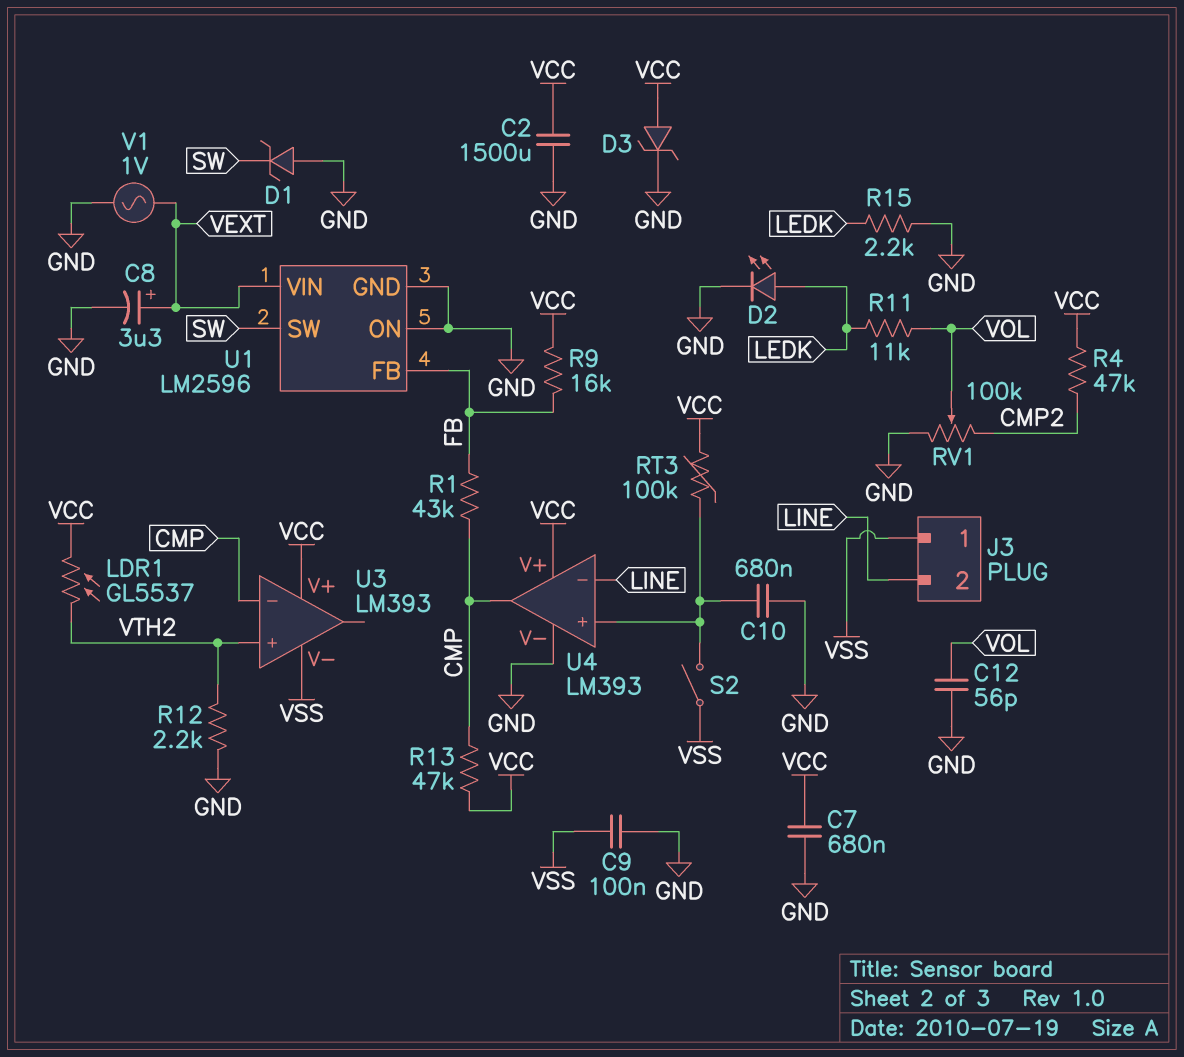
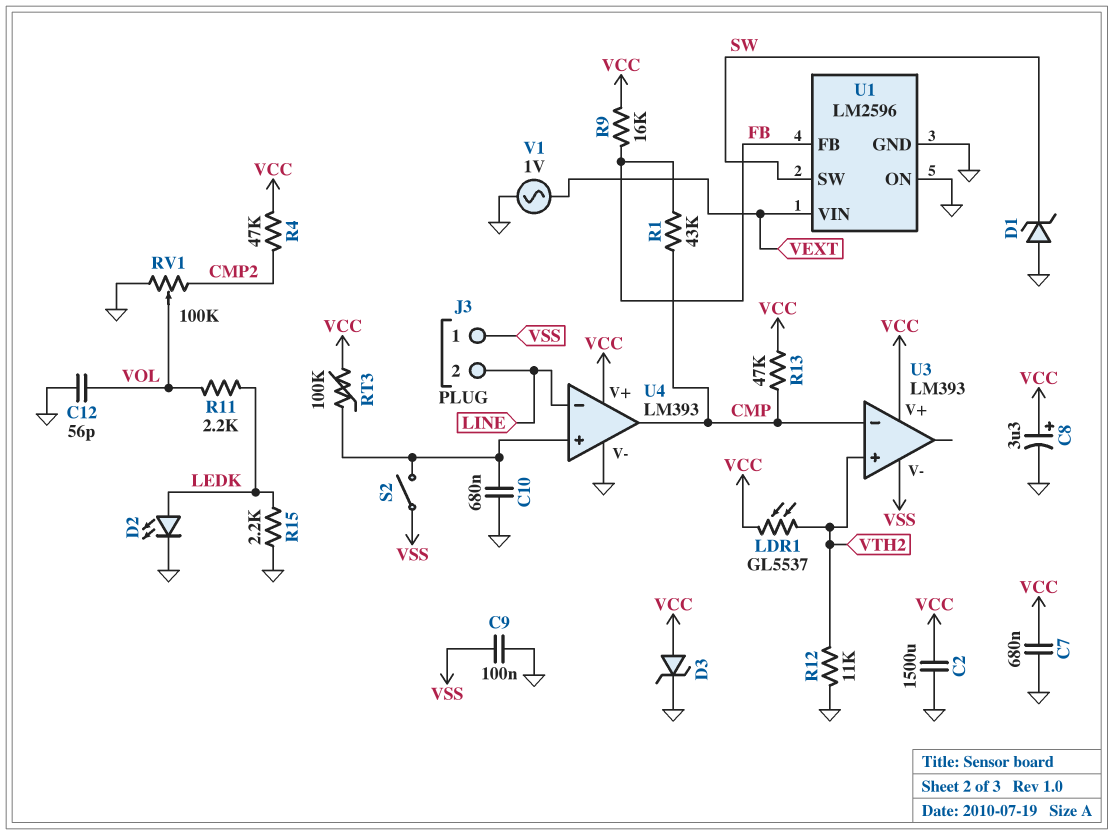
C8: 3.3uF (plus VEXT, minus GND) -> 3.3uF (plus VCC, minus GND)
R11: 11k (LEDK, VOL) -> 2.2k (LEDK, VOL)
R12: 2.2k (GND, VTH2) -> 11k (GND, VTH2)

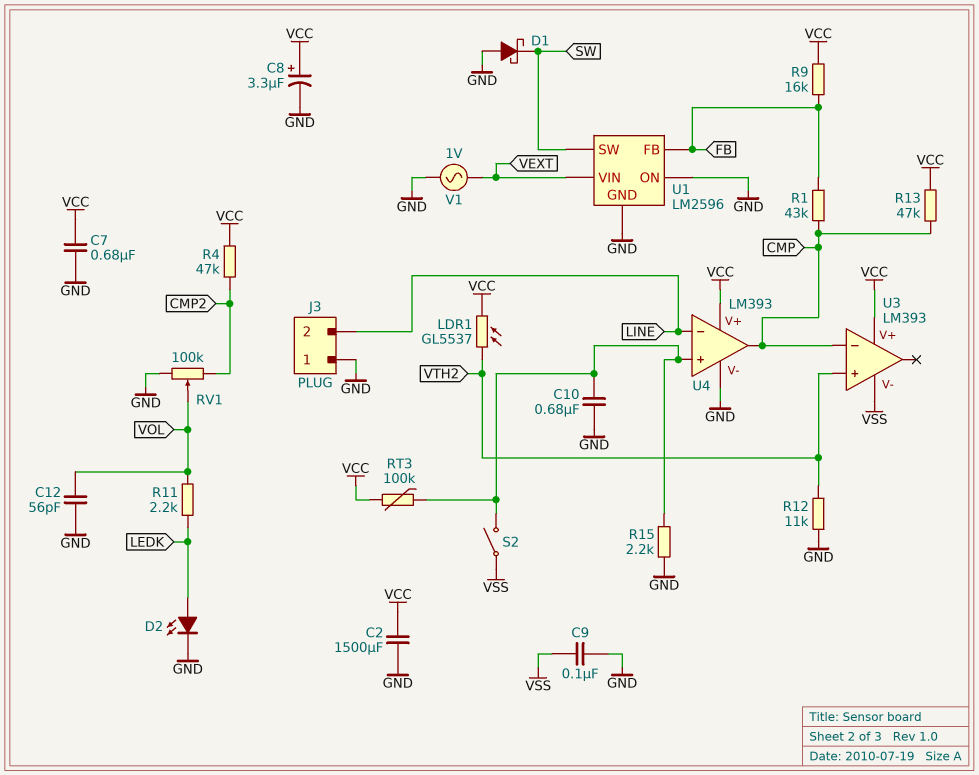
D1: zener (A GND, K SW) -> schottky (A GND, K SW)
D3: zener (A VCC, K GND) -> none
J3 pin 1: VSS -> GND
R15: 2.2k (GND, LEDK) -> 2.2k (GND, U4/in+)

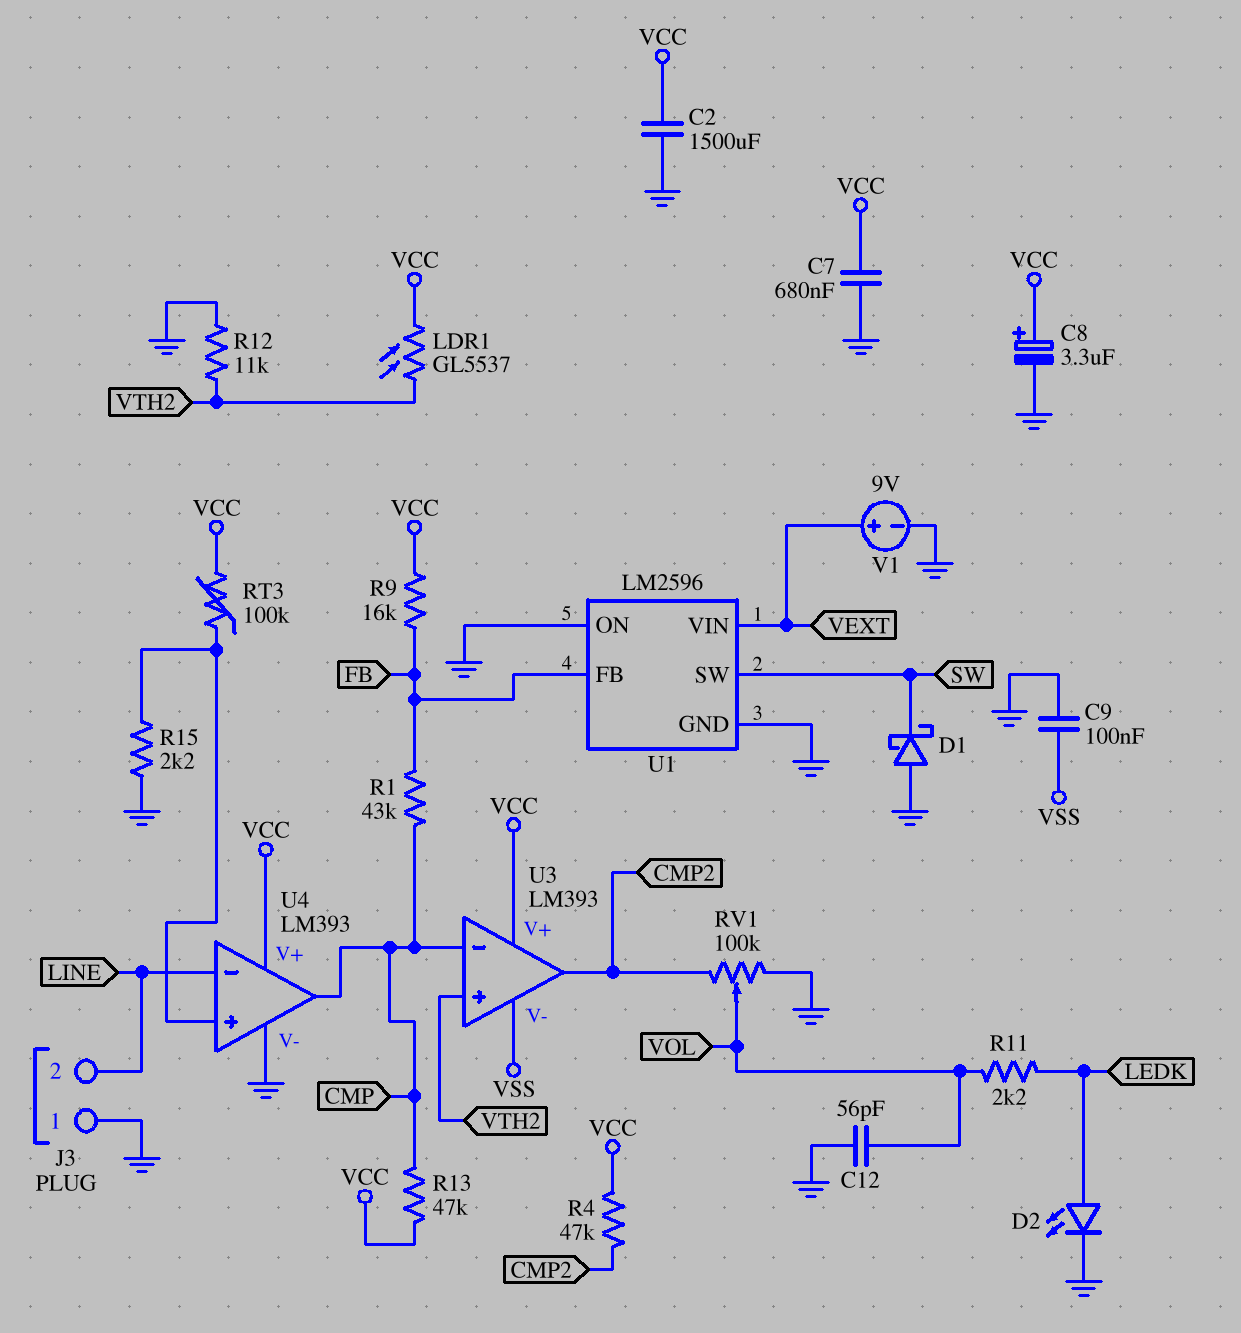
C10: 680nF (GND, U4/in+) -> none
S2: switch (U4/in+, VSS) -> none
U3 pin out: none -> CMP2
V1: AC 1V (GND, VEXT) -> 9V (plus VEXT, minus GND)

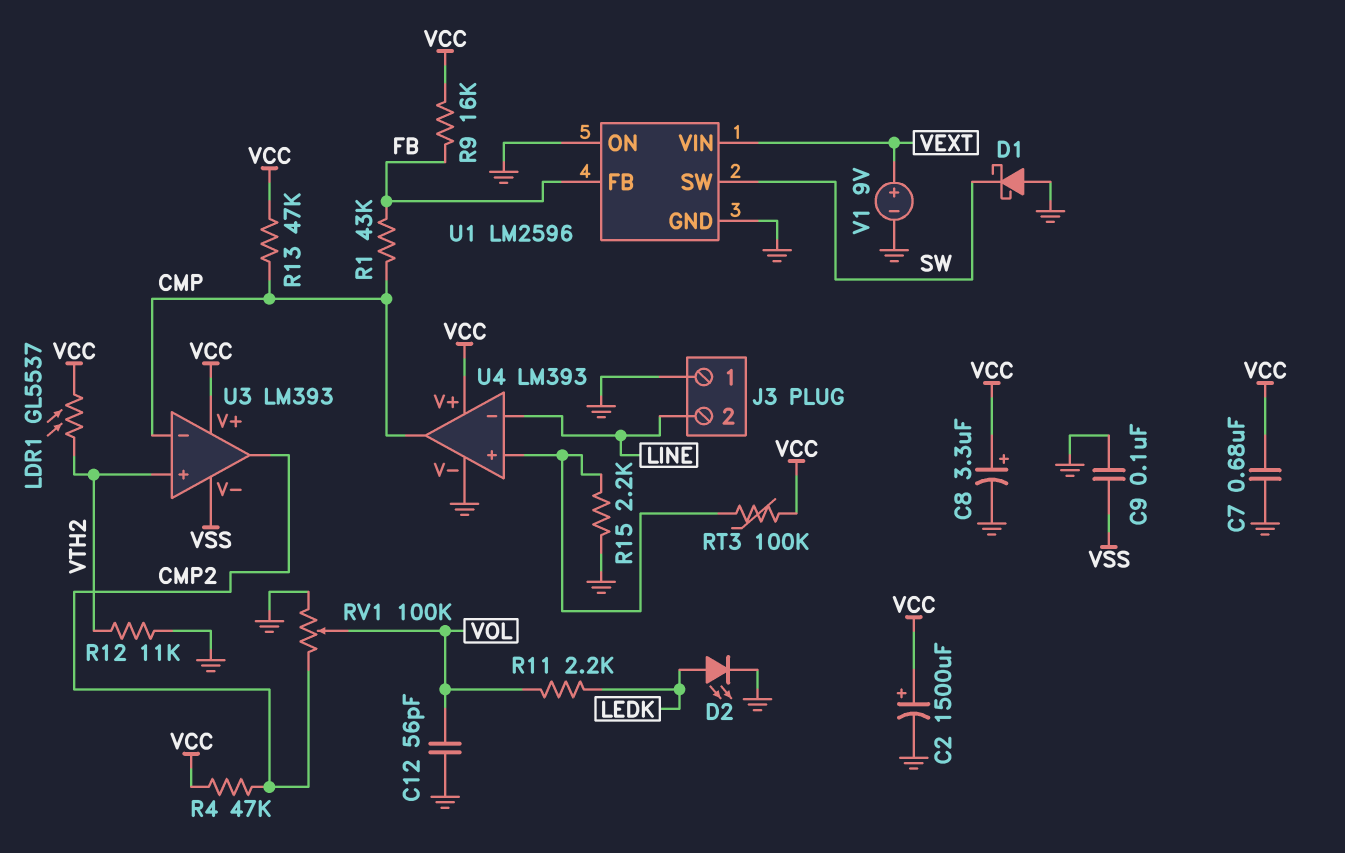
C2: 1500uF (GND, VCC) -> 1500uF (plus VCC, minus GND)

